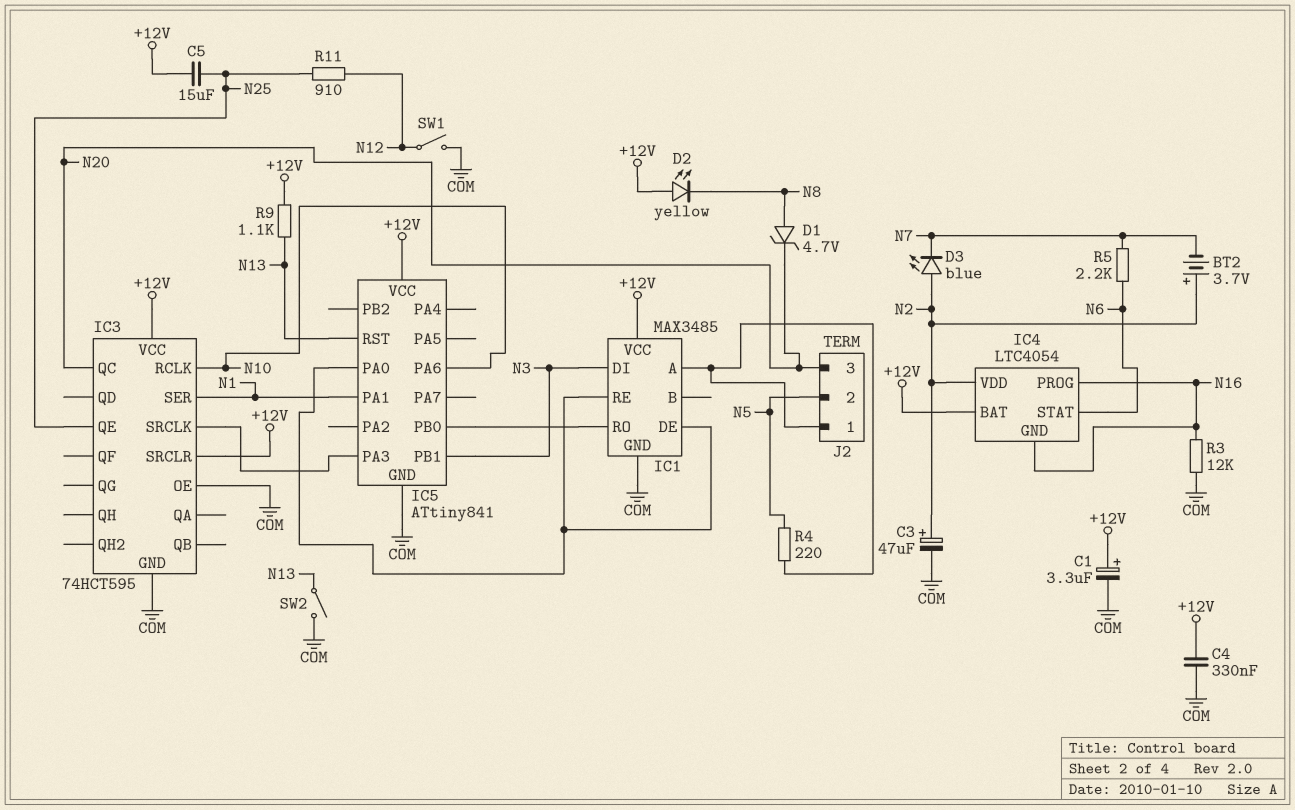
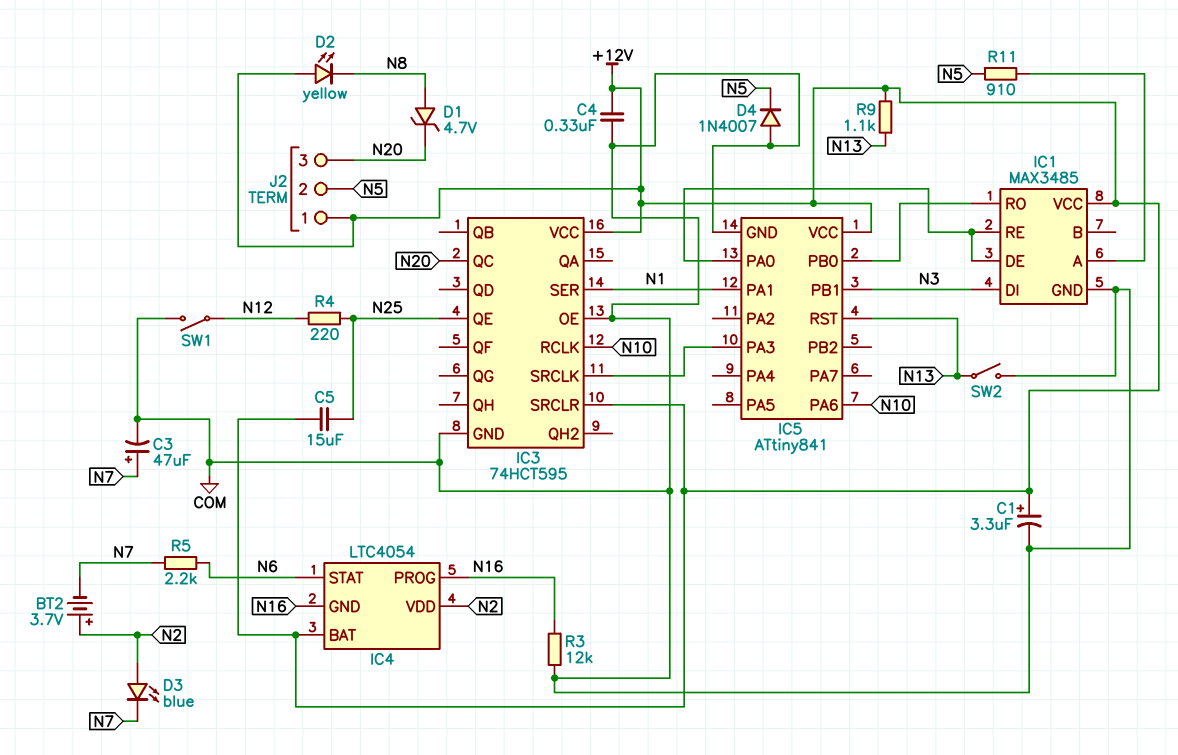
C3: 47uF (plus N2, minus COM) -> 47uF (plus N7, minus COM)
D4: none -> diode 1N4007 (A COM, K N5)
J2 pin 1: IC1/A -> +12V
R4: 220 (IC1/A, N5) -> 220 (N12, N25)
R11: 910 (N12, N25) -> 910 (IC1/A, N5)

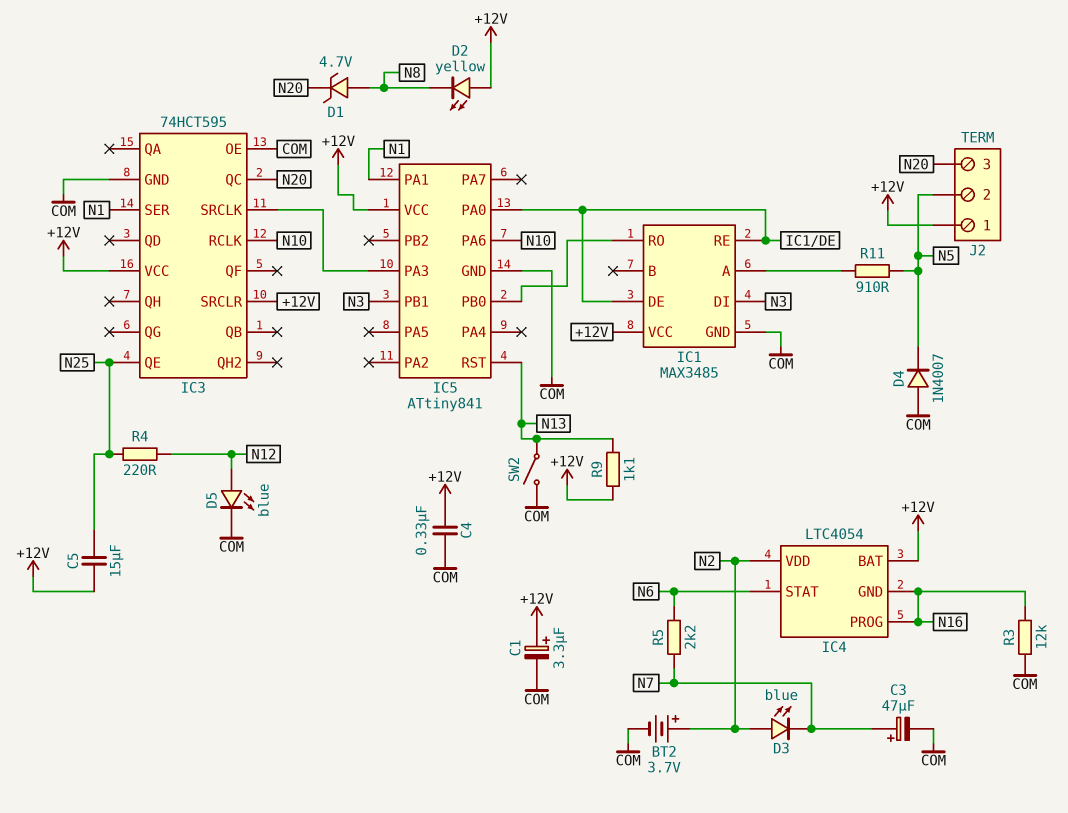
BT2: 3.7V (plus N2, minus N7) -> 3.7V (plus N2, minus COM)
D5: none -> LED blue (A N12, K COM)
SW1: switch (COM, N12) -> none

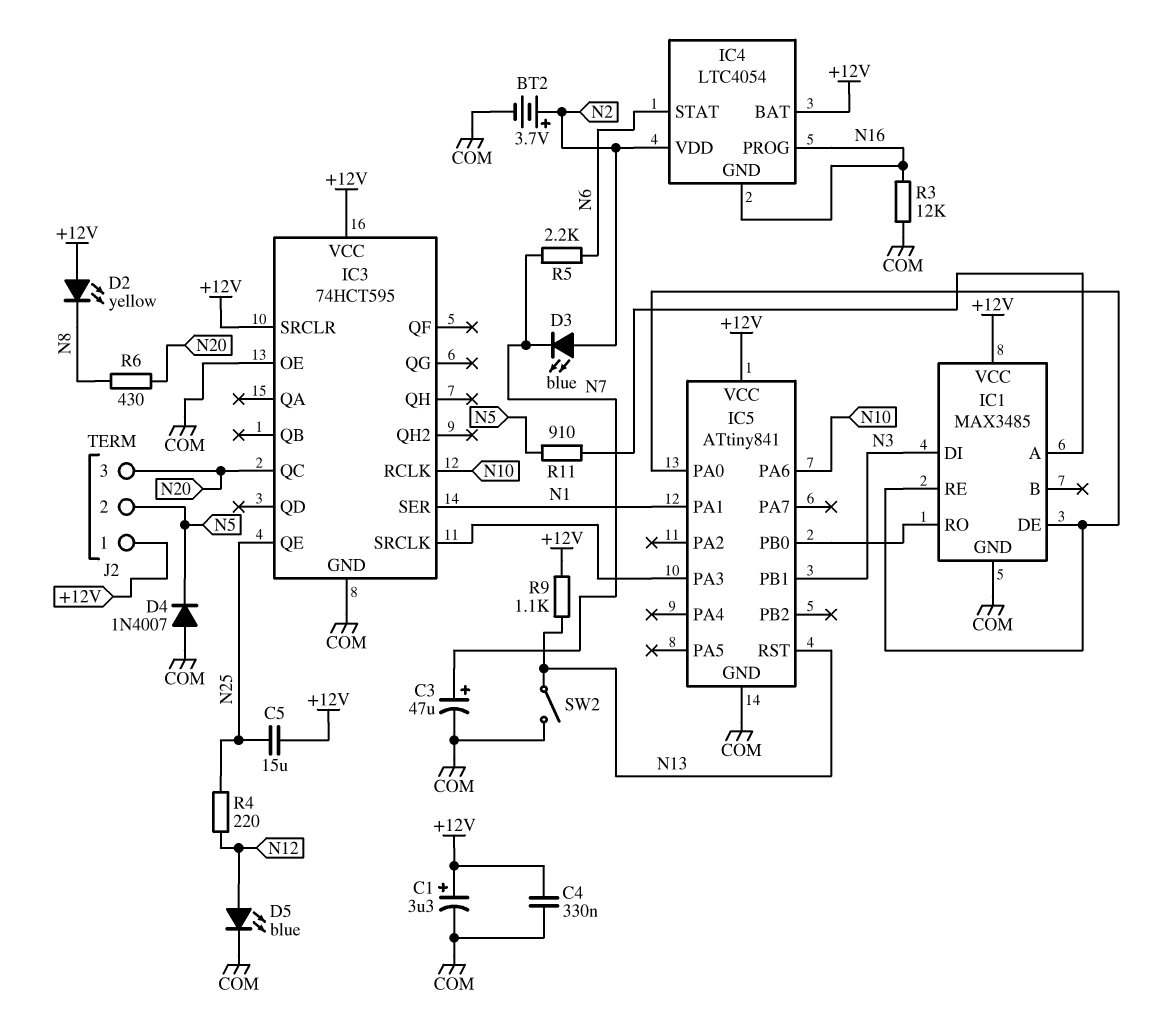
D1: zener 4.7V (A N8, K N20) -> none
R6: none -> 430 (N8, N20)

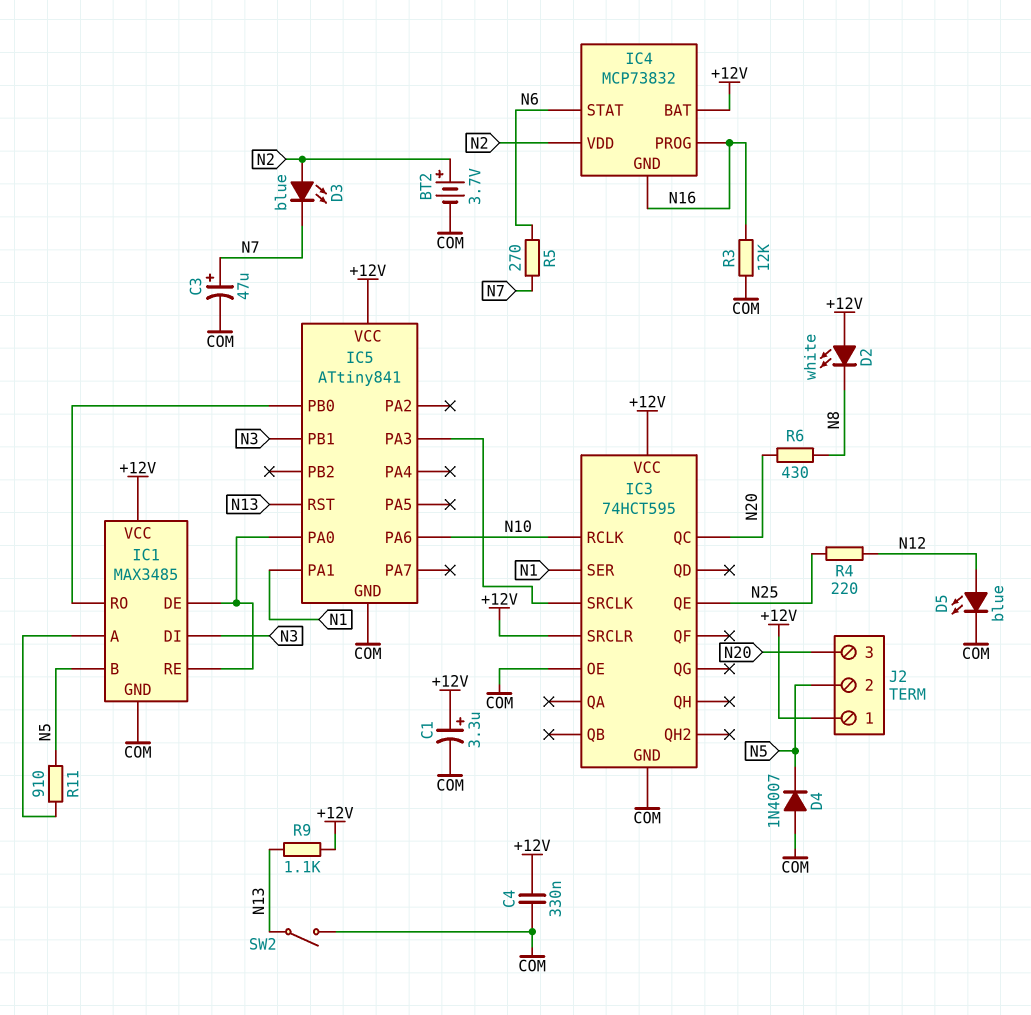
C5: 15uF (+12V, N25) -> none
D2: LED yellow (A +12V, K N8) -> LED white (A +12V, K N8)
IC1 pin B: none -> N5
IC4: LTC4054 -> MCP73832
R5: 2.2k (N6, N7) -> 270 (N6, N7)

